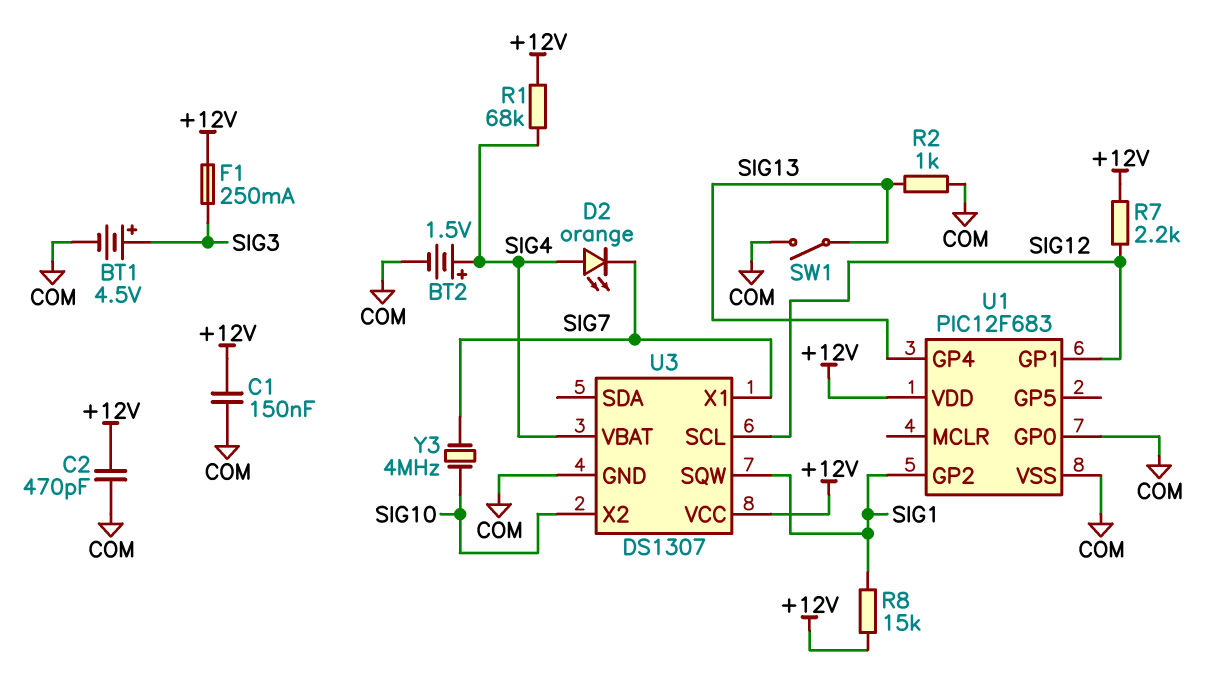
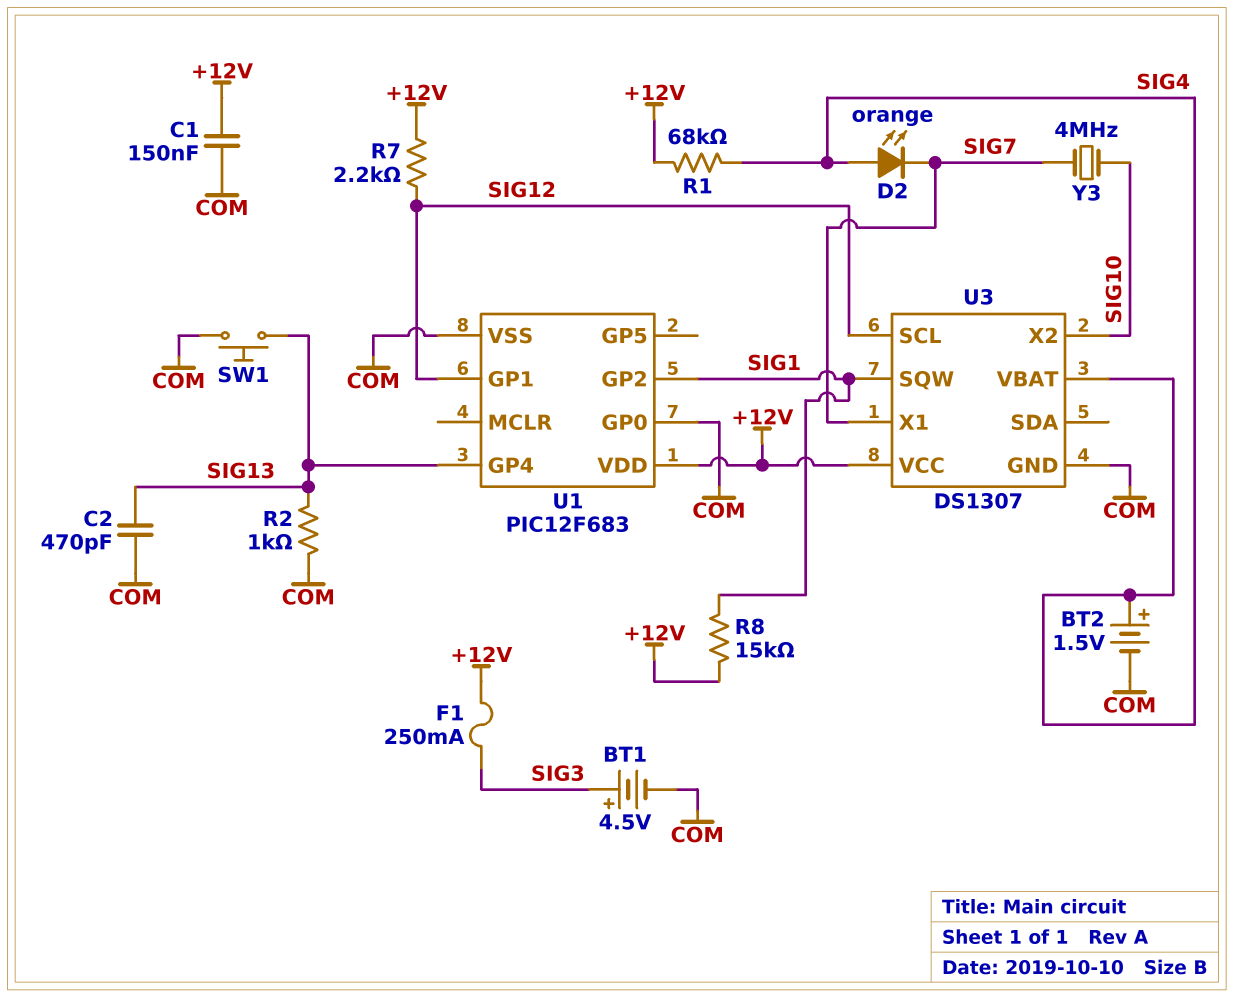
C2: 470pF (+12V, COM) -> 470pF (COM, SIG13)
SW1: switch (COM, SIG13) -> button (COM, SIG13)

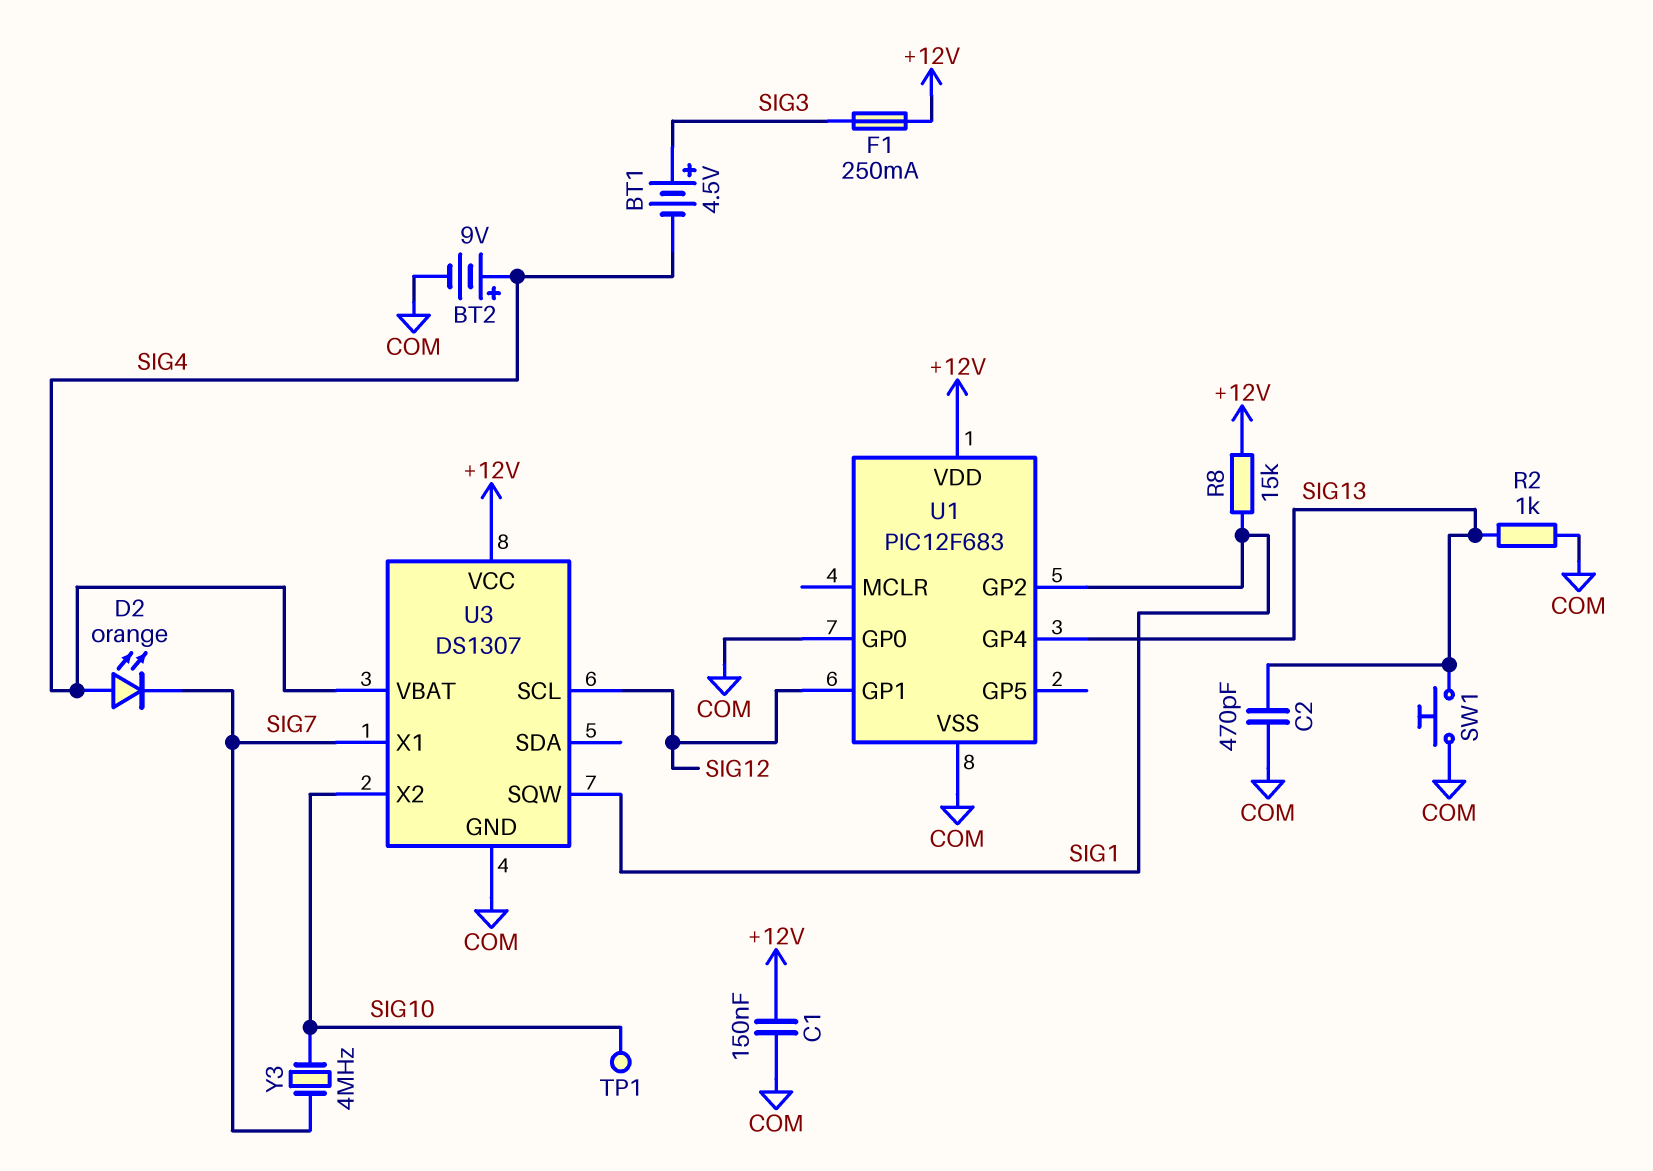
BT1: 4.5V (plus SIG3, minus COM) -> 4.5V (plus SIG3, minus SIG4)
BT2: 1.5V (plus SIG4, minus COM) -> 9V (plus SIG4, minus COM)
R1: 68k (+12V, SIG4) -> none
R7: 2.2k (+12V, SIG12) -> none
TP1: none -> test point (SIG10)

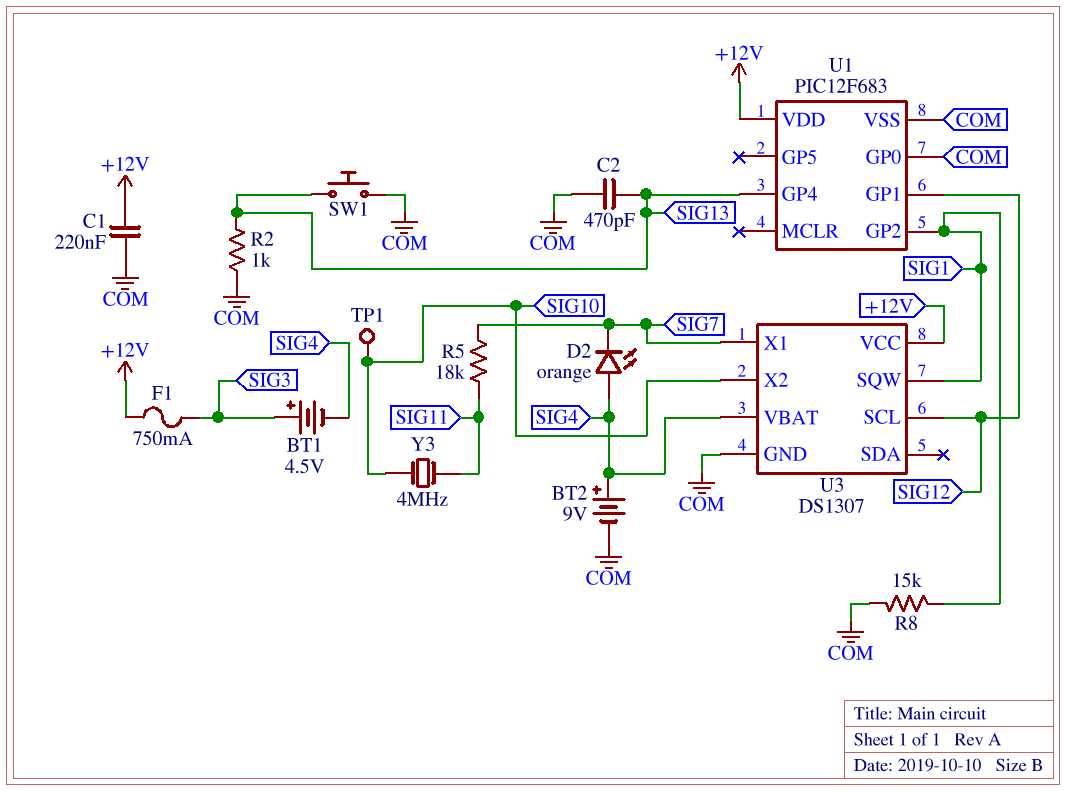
C1: 150nF (+12V, COM) -> 220nF (+12V, COM)
F1: 250mA (+12V, SIG3) -> 750mA (+12V, SIG3)
R5: none -> 18k (SIG7, SIG11)
R8: 15k (+12V, SIG1) -> 15k (COM, SIG1)
Y3: 4MHz (SIG7, SIG10) -> 4MHz (SIG10, SIG11)

